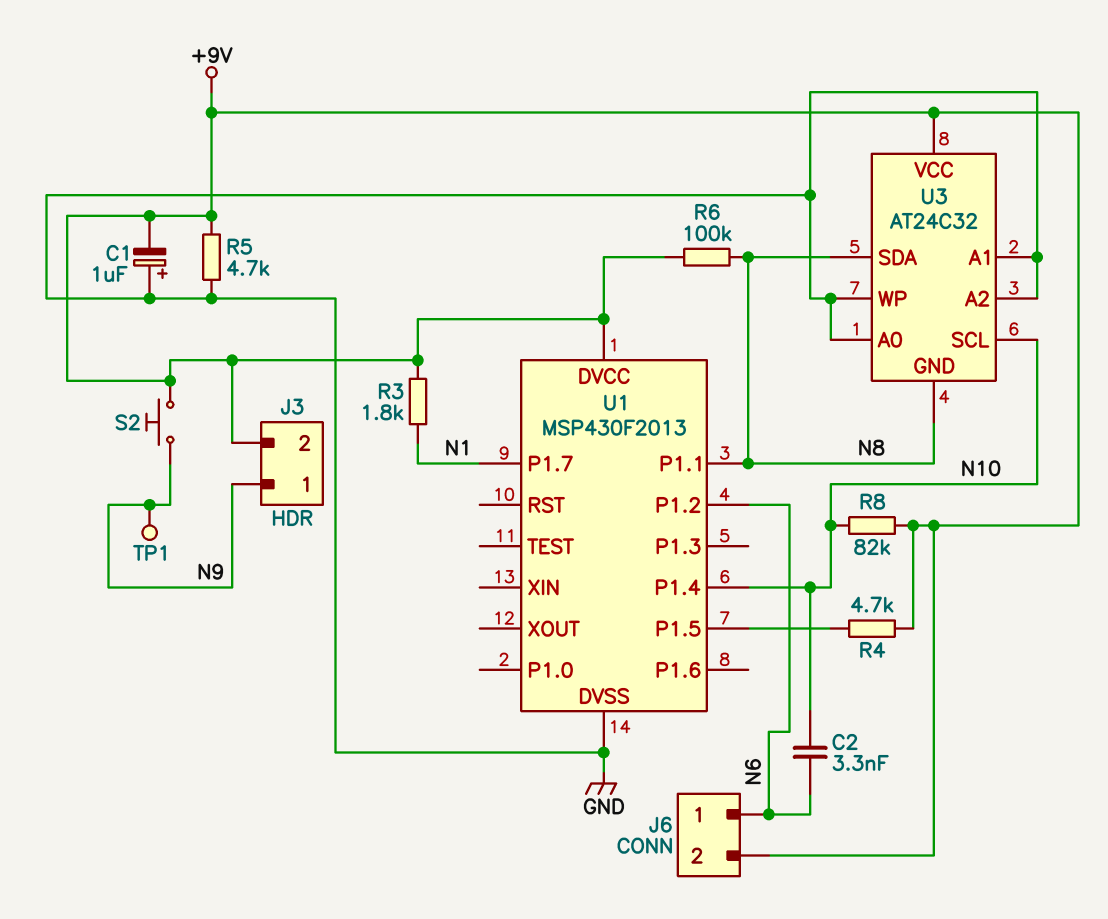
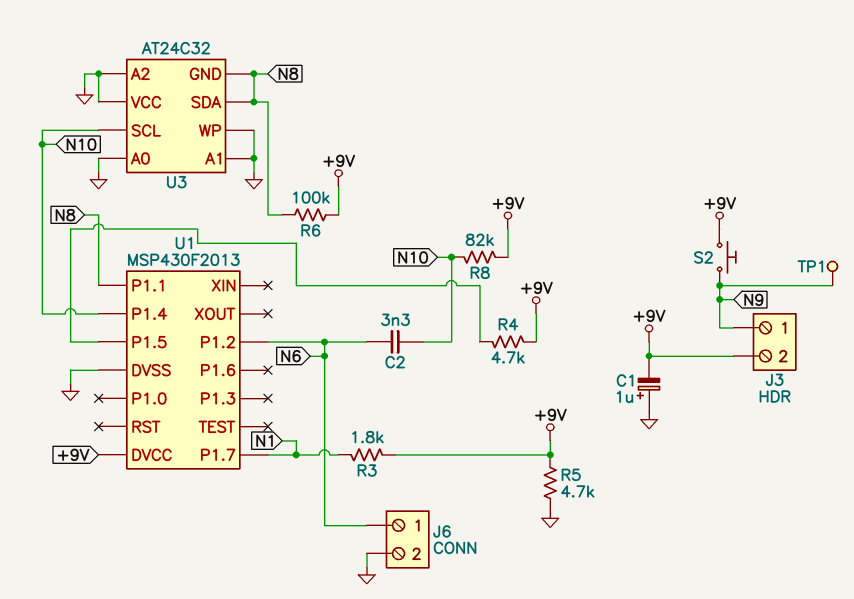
J6 pin 2: +9V -> GND
U3 pin VCC: +9V -> GND

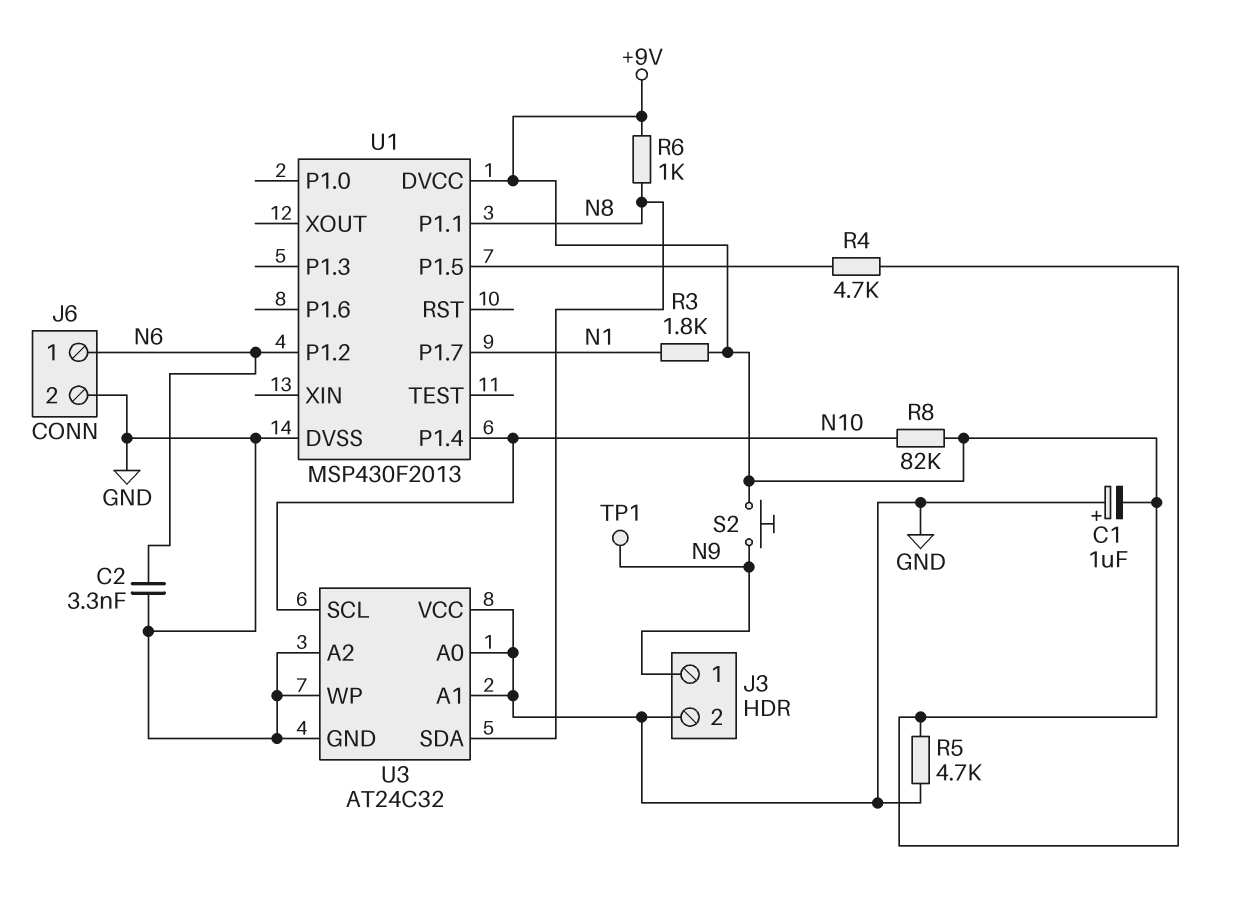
C2: 3.3nF (N6, N10) -> 3.3nF (GND, N6)
J3 pin 2: +9V -> GND
R6: 100k (+9V, N8) -> 1k (+9V, N8)
U3 pin GND: N8 -> GND

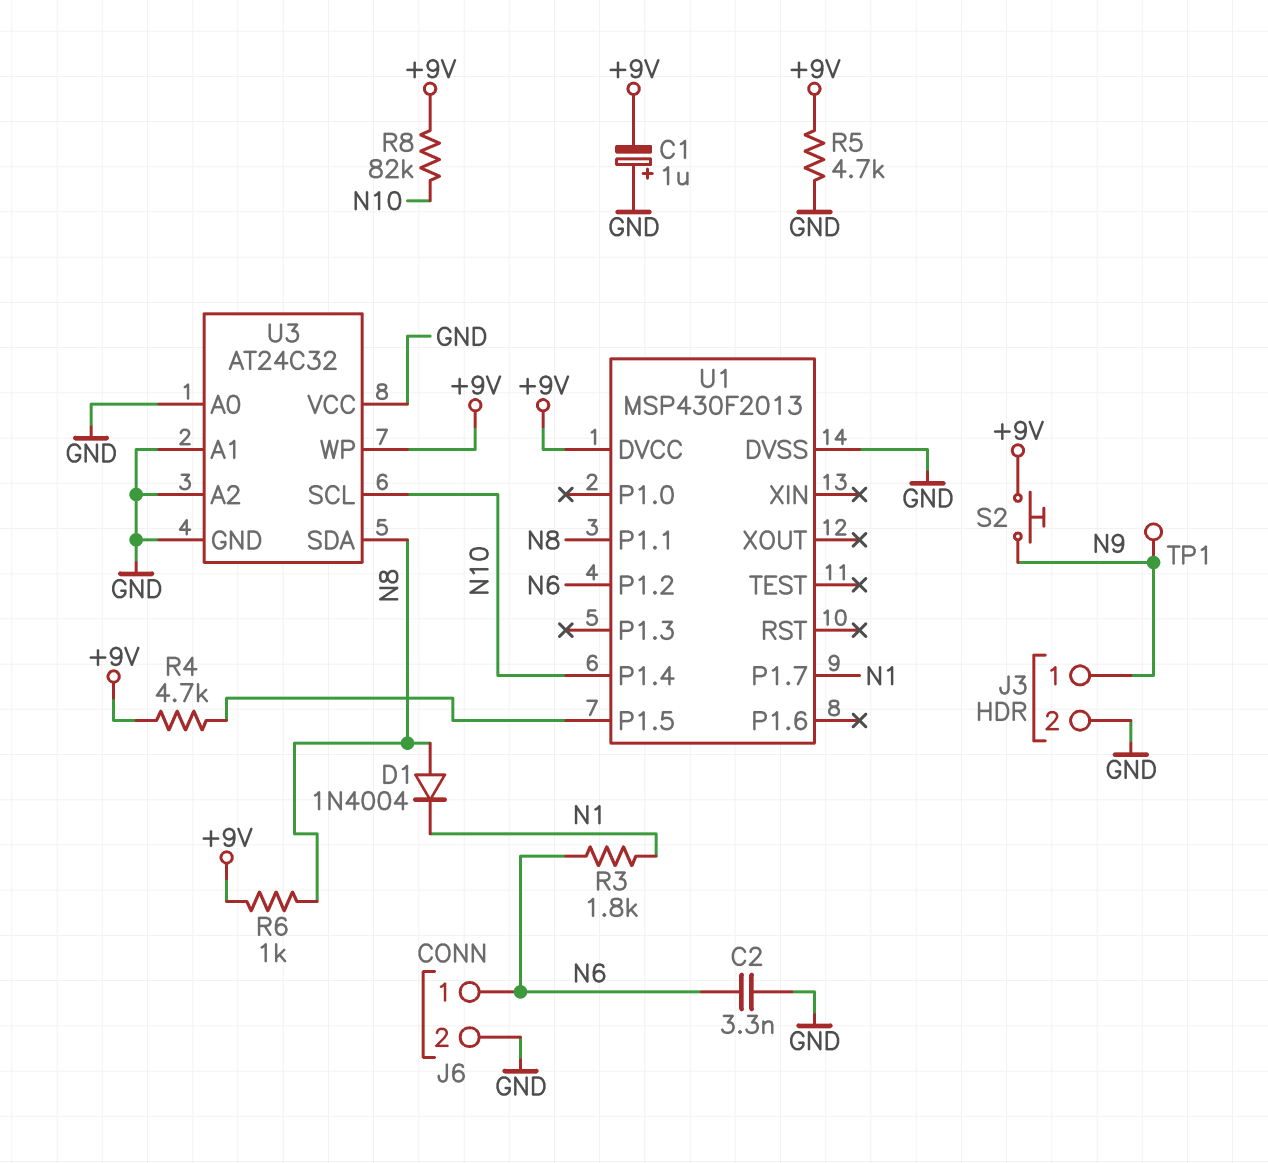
D1: none -> diode 1N4004 (A N8, K N1)
R3: 1.8k (+9V, N1) -> 1.8k (N1, N6)
U3 pin WP: GND -> +9V

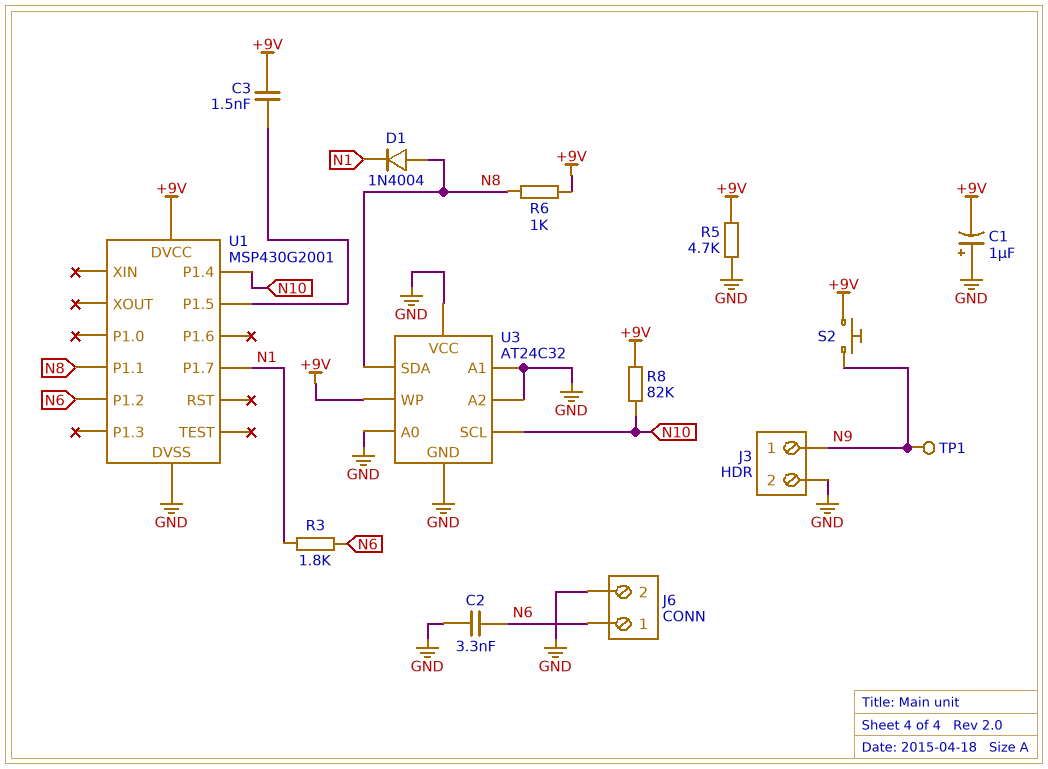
C3: none -> 1.5nF (+9V, U1/P1.5)
R4: 4.7k (+9V, U1/P1.5) -> none
U1: MSP430F2013 -> MSP430G2001

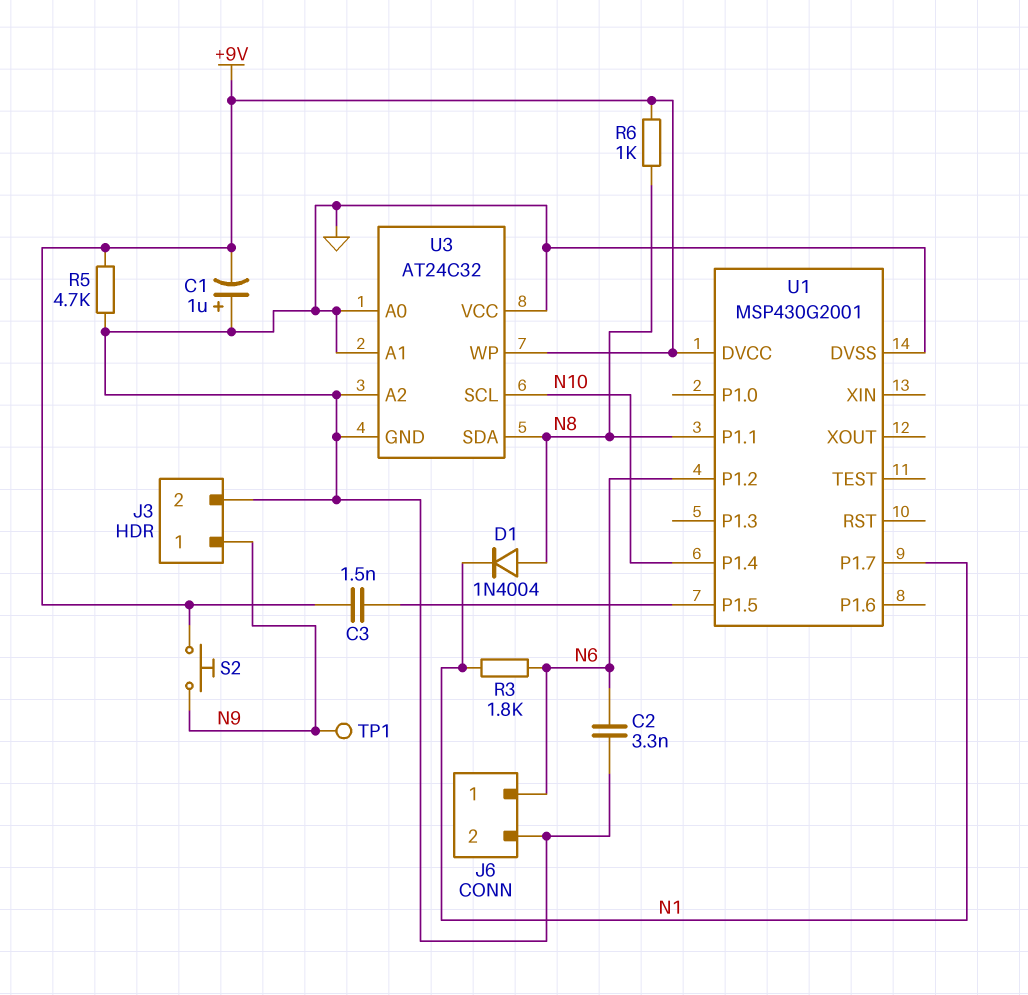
R8: 82k (+9V, N10) -> none

